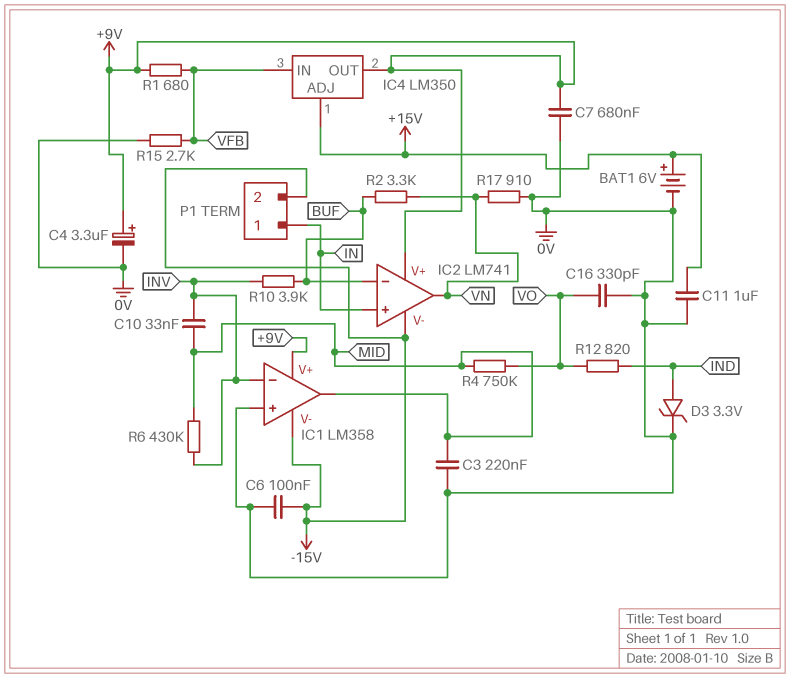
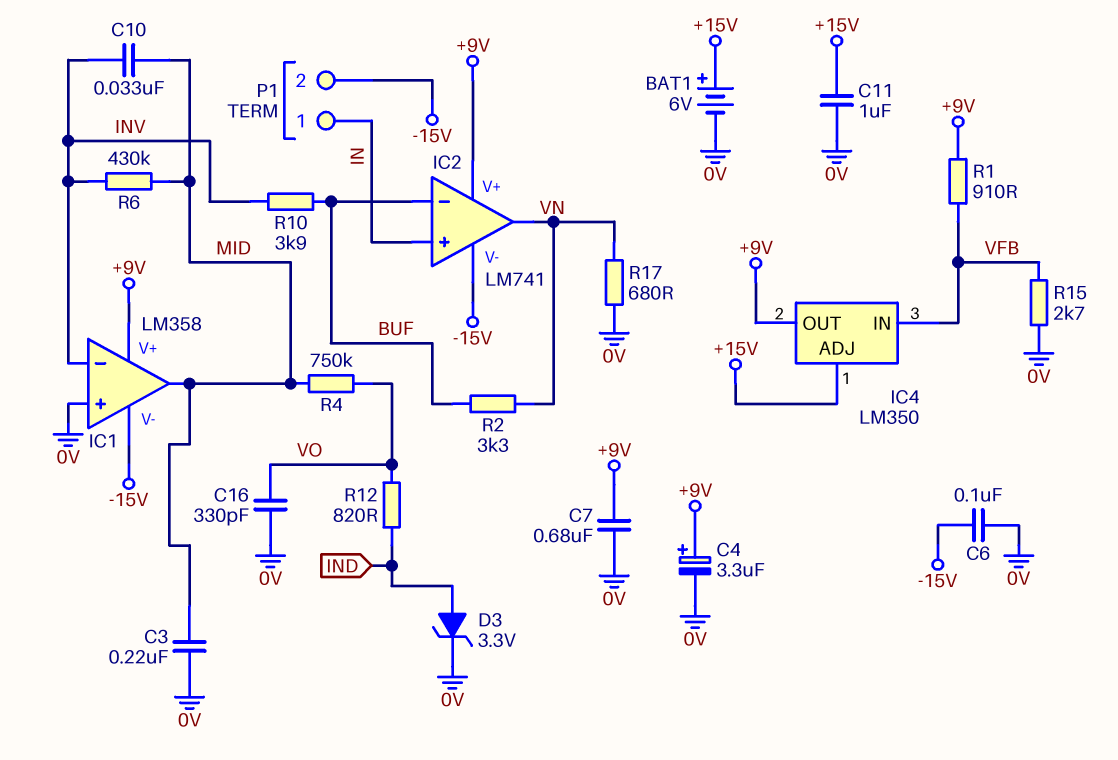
R1: 680 (+9V, VFB) -> 910 (+9V, VFB)
R17: 910 (0V, VN) -> 680 (0V, VN)

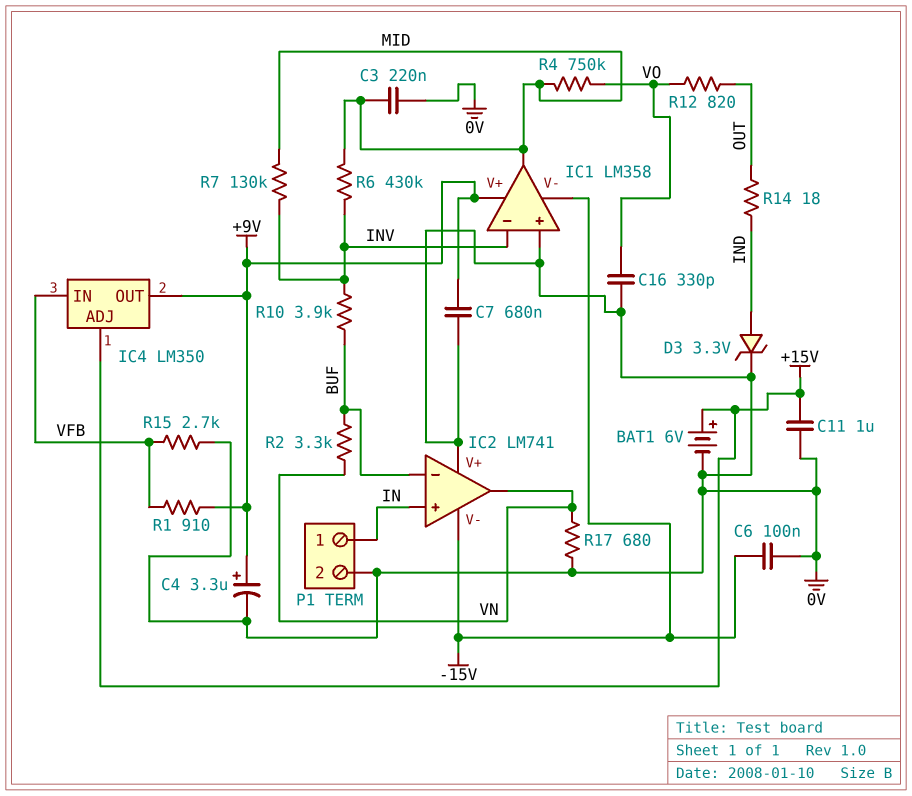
C10: 33nF (INV, MID) -> none
IC2 pin V+: +9V -> 0V
P1 pin 2: -15V -> 0V
R7: none -> 130k (INV, MID)
R12: 820 (IND, VO) -> 820 (OUT, VO)
R14: none -> 18 (IND, OUT)

